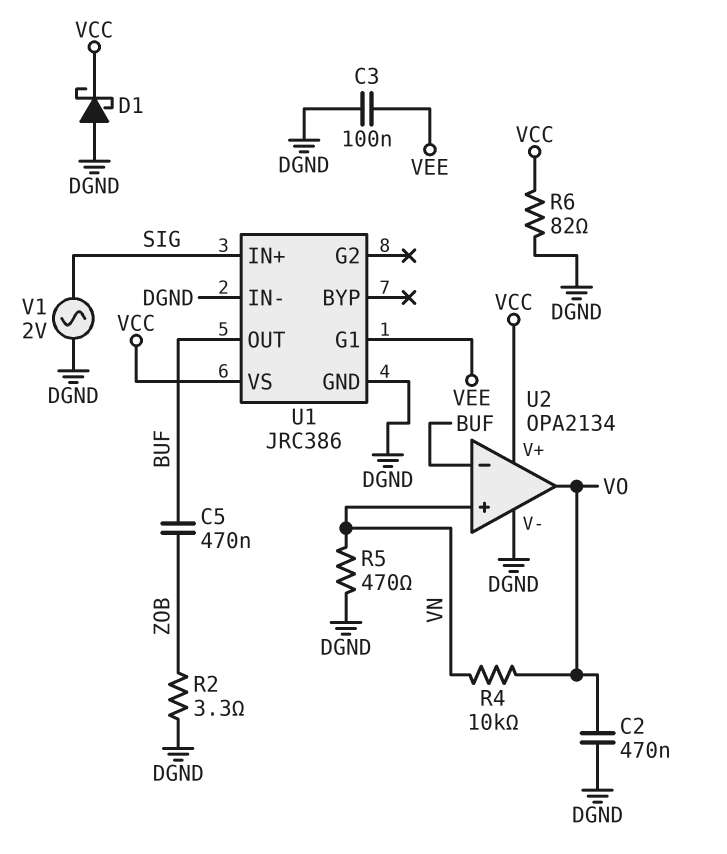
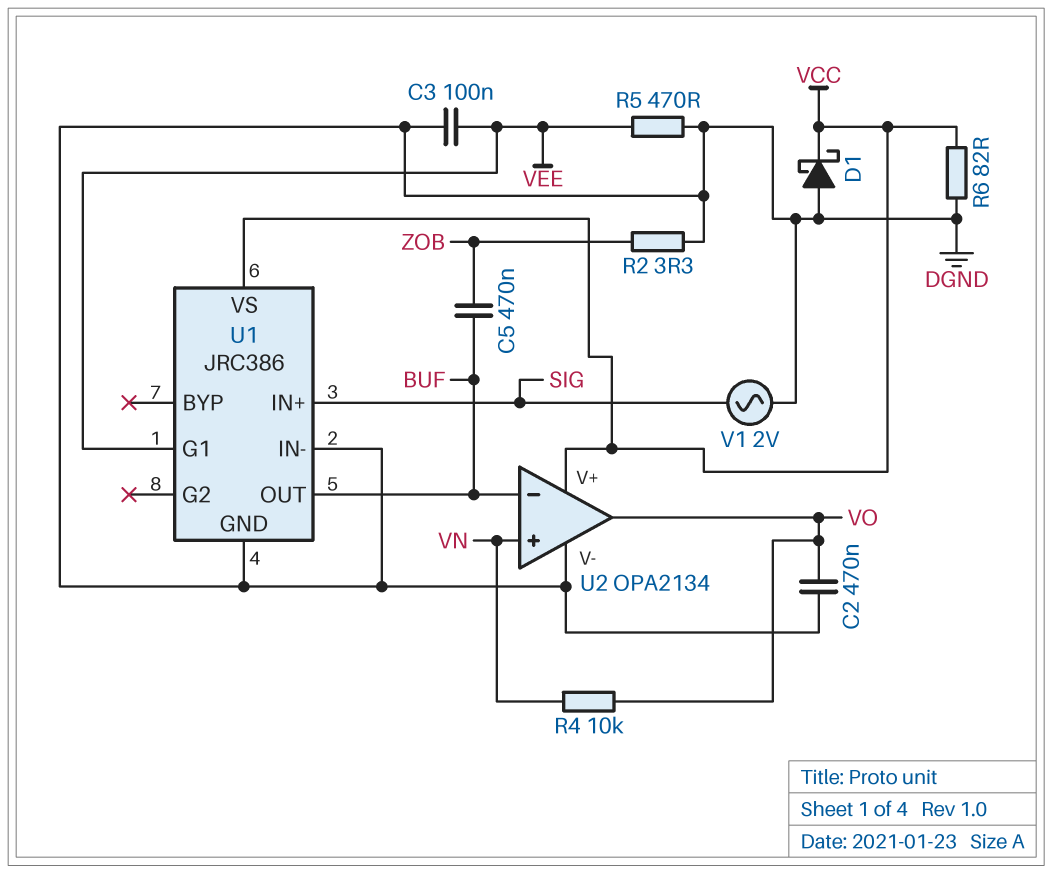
R5: 470 (DGND, VN) -> 470 (DGND, VEE)

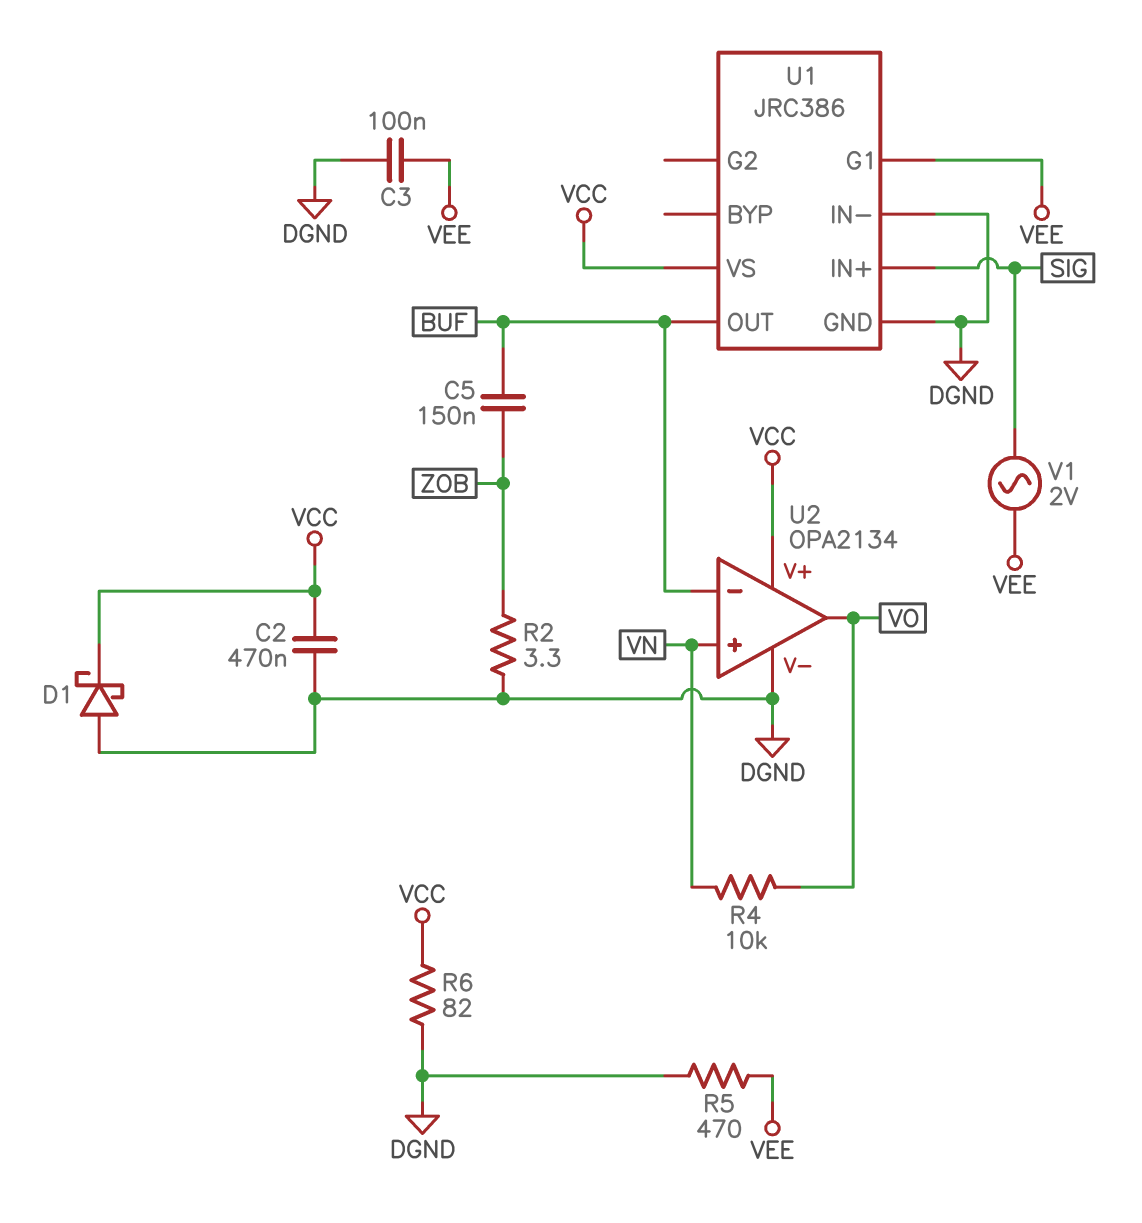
C2: 470nF (DGND, VO) -> 470nF (DGND, VCC)
C5: 470nF (BUF, ZOB) -> 150nF (BUF, ZOB)
V1: AC 2V (DGND, SIG) -> AC 2V (SIG, VEE)

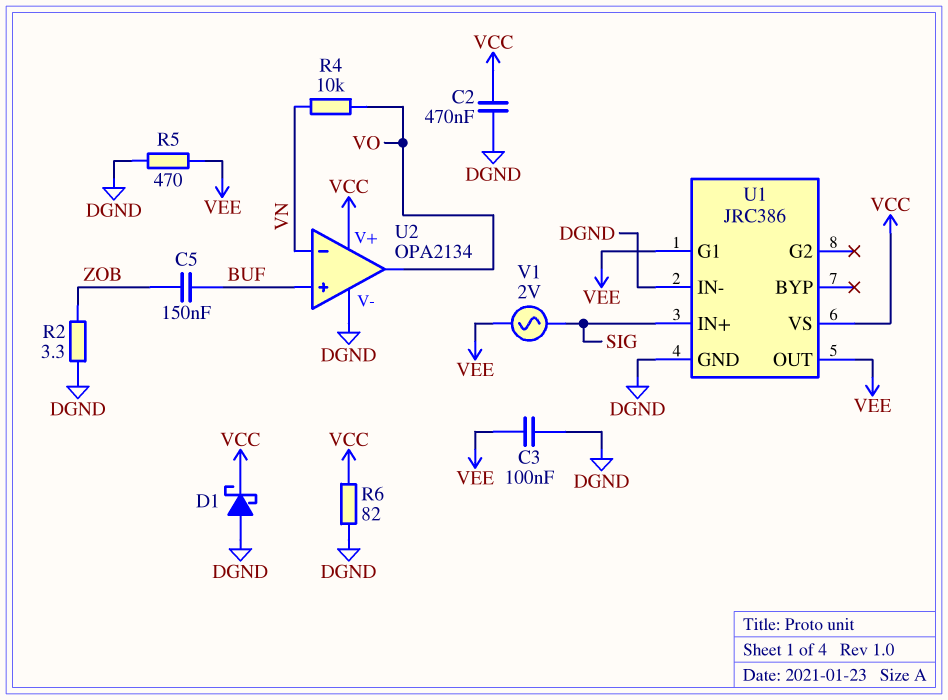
U1 pin OUT: BUF -> VEE
U2 pin in+: VN -> BUF
U2 pin in-: BUF -> VN

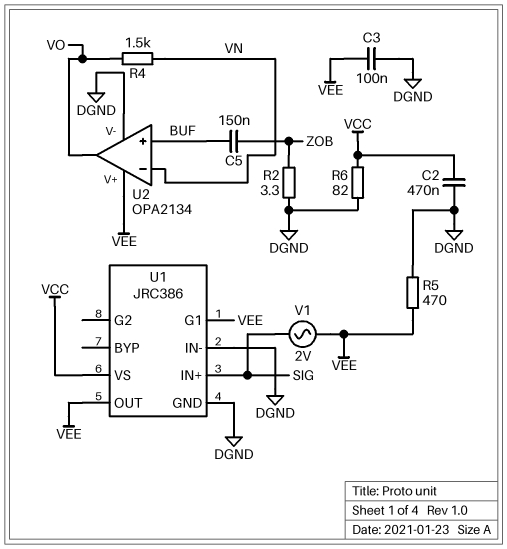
D1: schottky (A DGND, K VCC) -> none
R4: 10k (VN, VO) -> 1.5k (VN, VO)
U2 pin V+: VCC -> VEE

